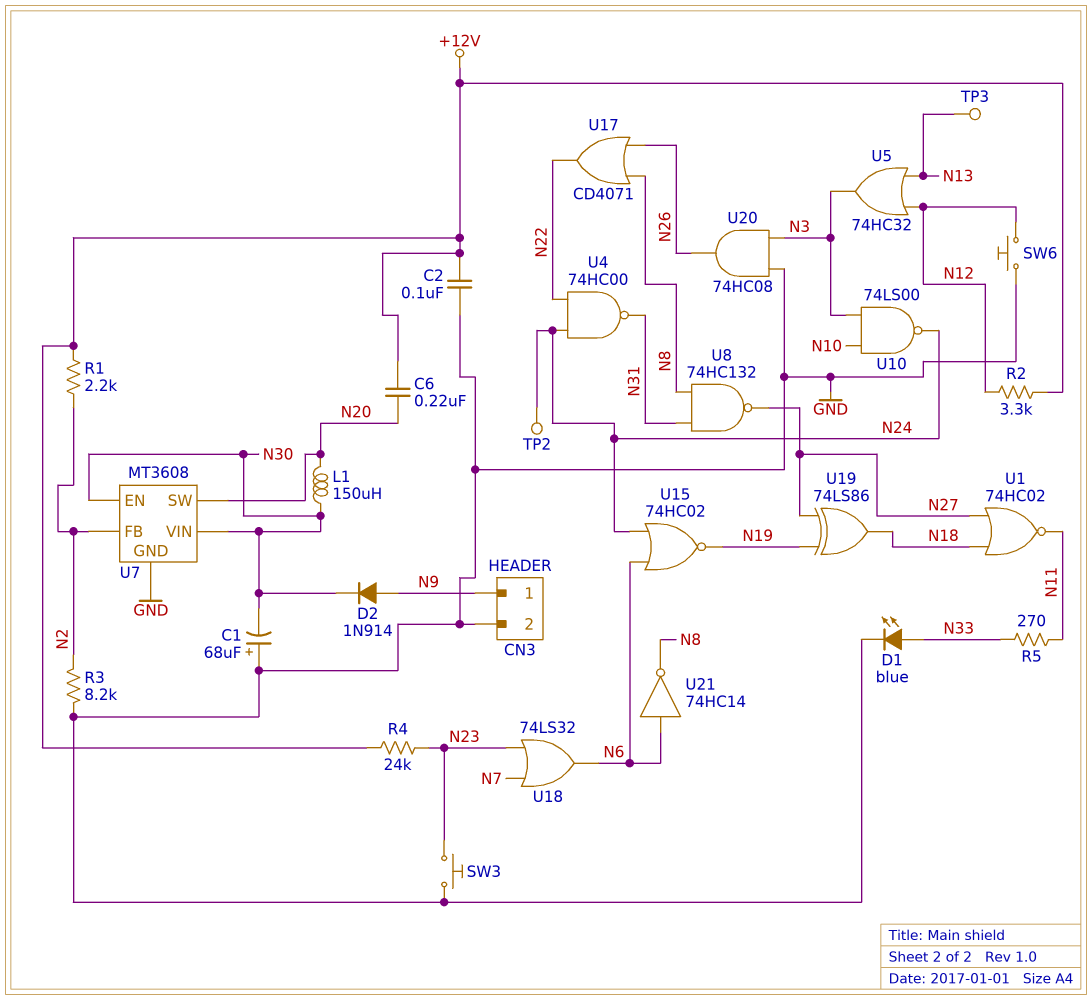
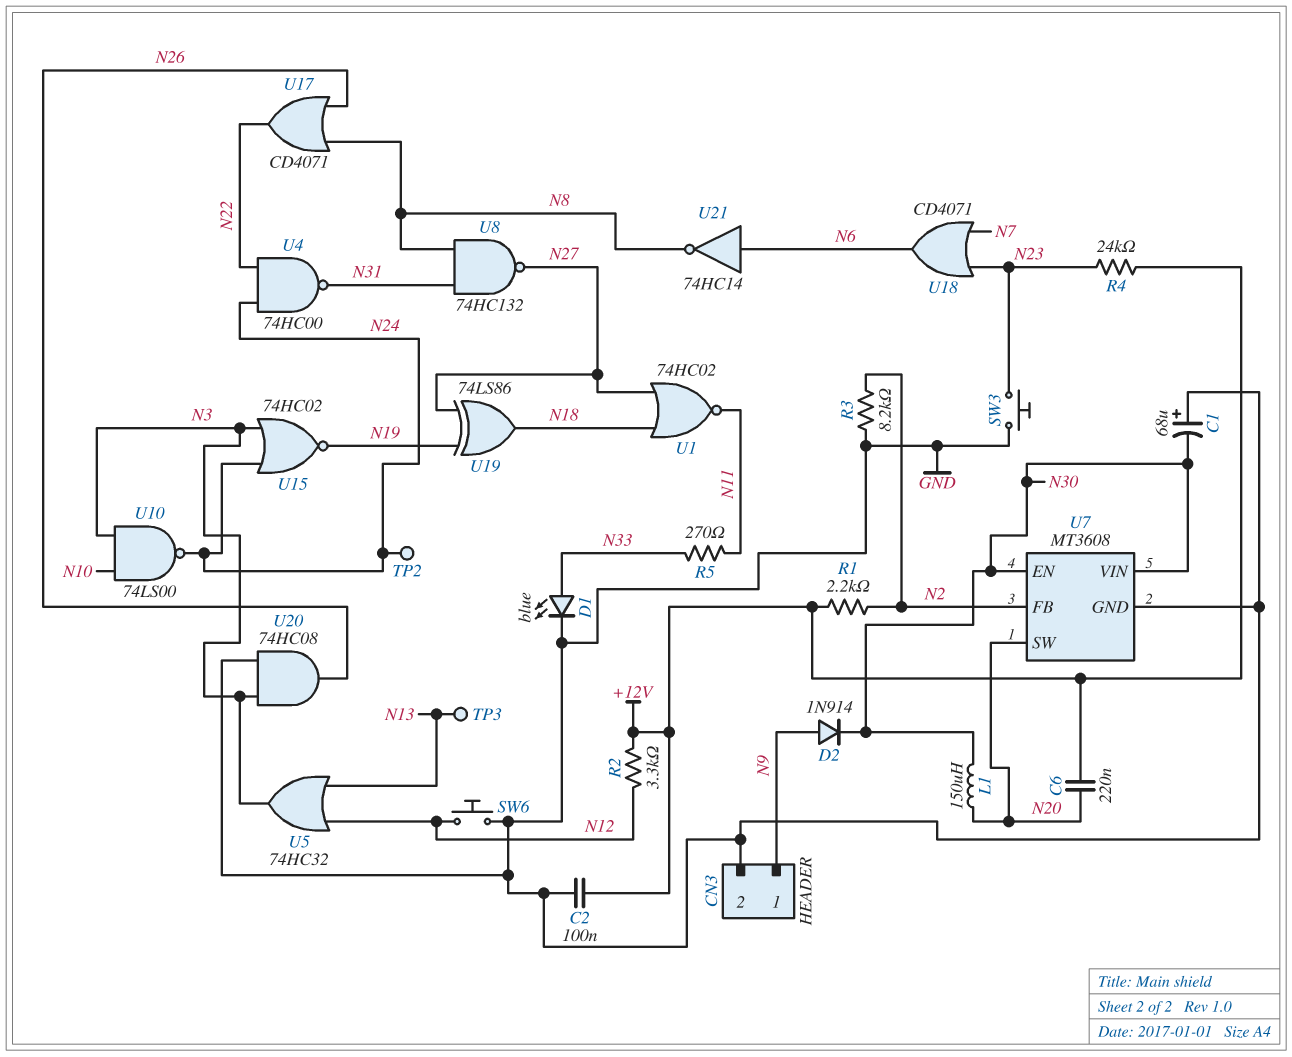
U15: NOR 74HC02 (in N6, in N24, out N19) -> NOR 74HC02 (in N3, in N24, out N19)
U18: OR 74LS32 (in N7, in N23, out N6) -> OR CD4071 (in N7, in N23, out N6)

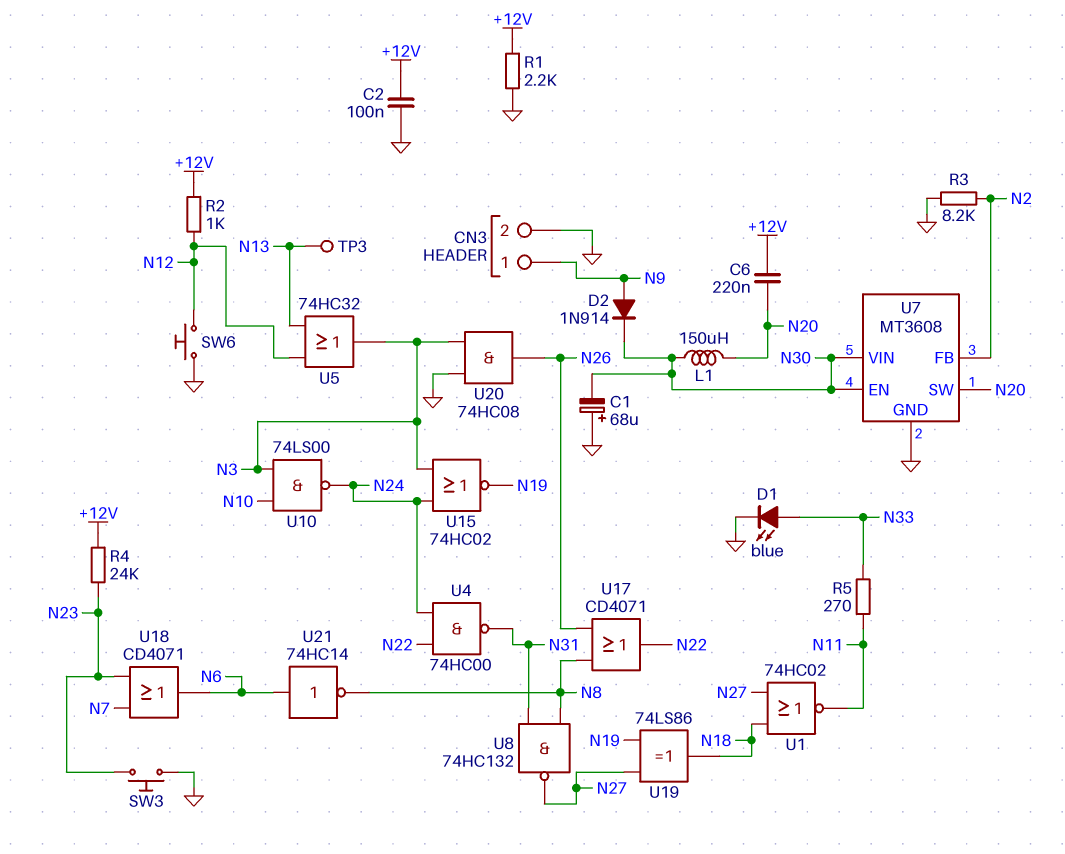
R1: 2.2k (+12V, N2) -> 2.2k (+12V, GND)
R2: 3.3k (+12V, N12) -> 1k (+12V, N12)
TP2: test point (N24) -> none

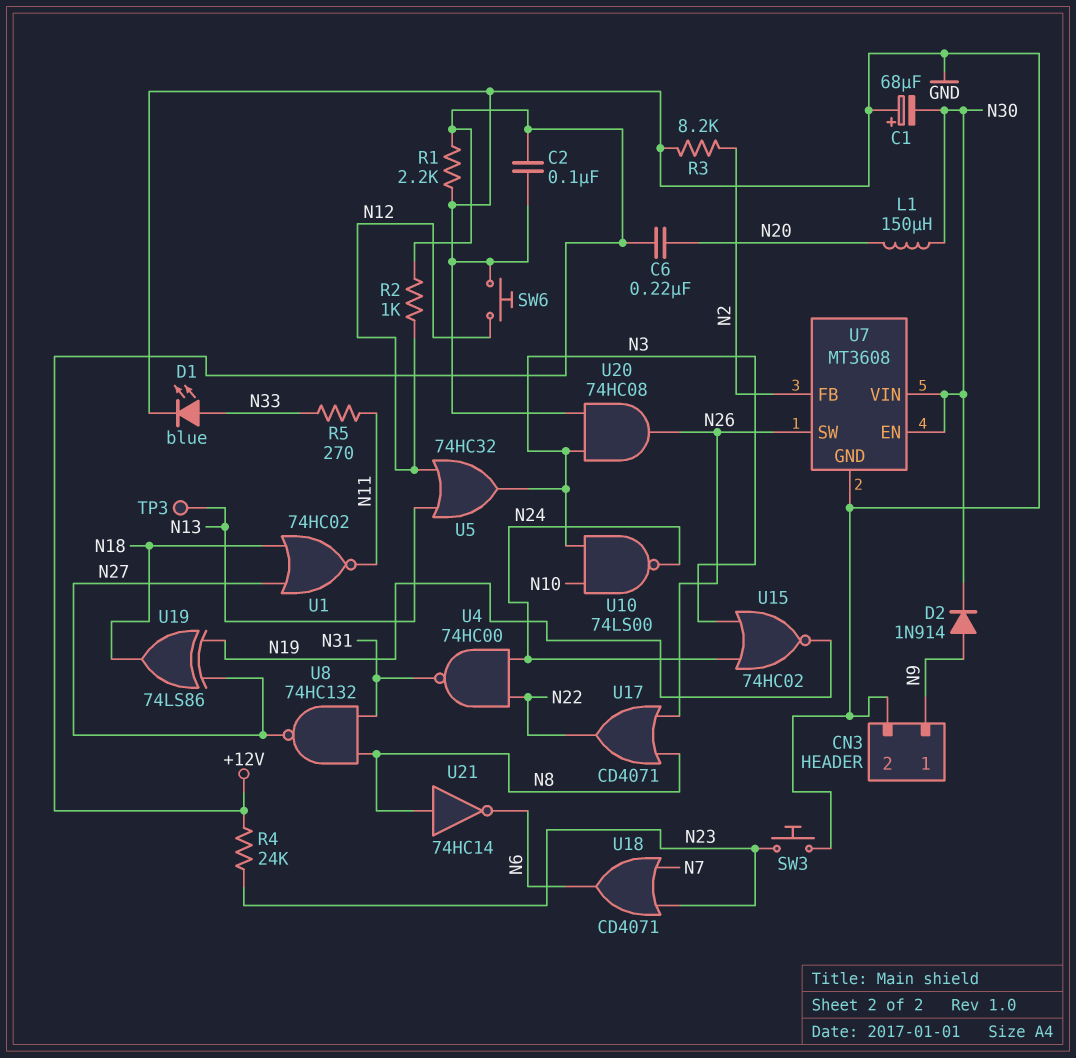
U7 pin SW: N20 -> N26
U21: NOT 74HC14 (in N6, out N8) -> NOT 74HC14 (in N8, out N6)

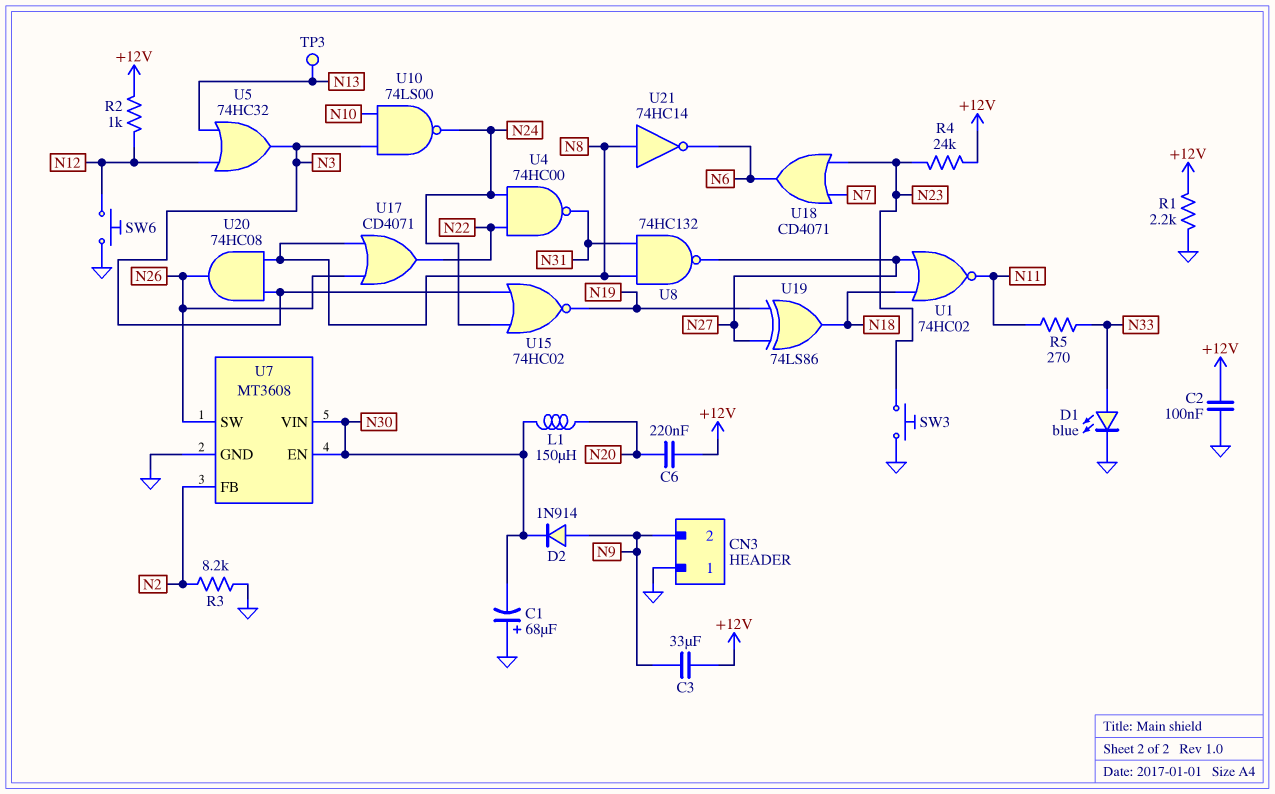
C3: none -> 33uF (+12V, N9)
CN3 pin 1: N9 -> GND
CN3 pin 2: GND -> N9
U20: AND 74HC08 (in GND, in N3, out N26) -> AND 74HC08 (in N3, in N8, out N26)

